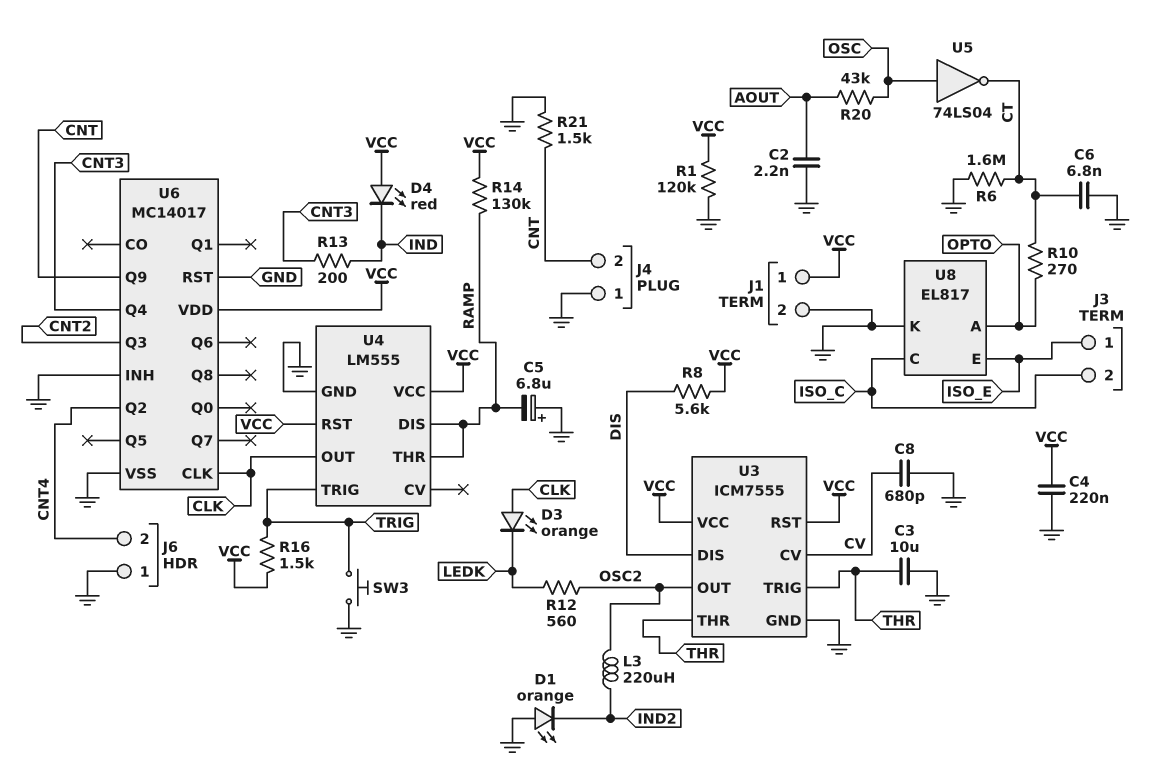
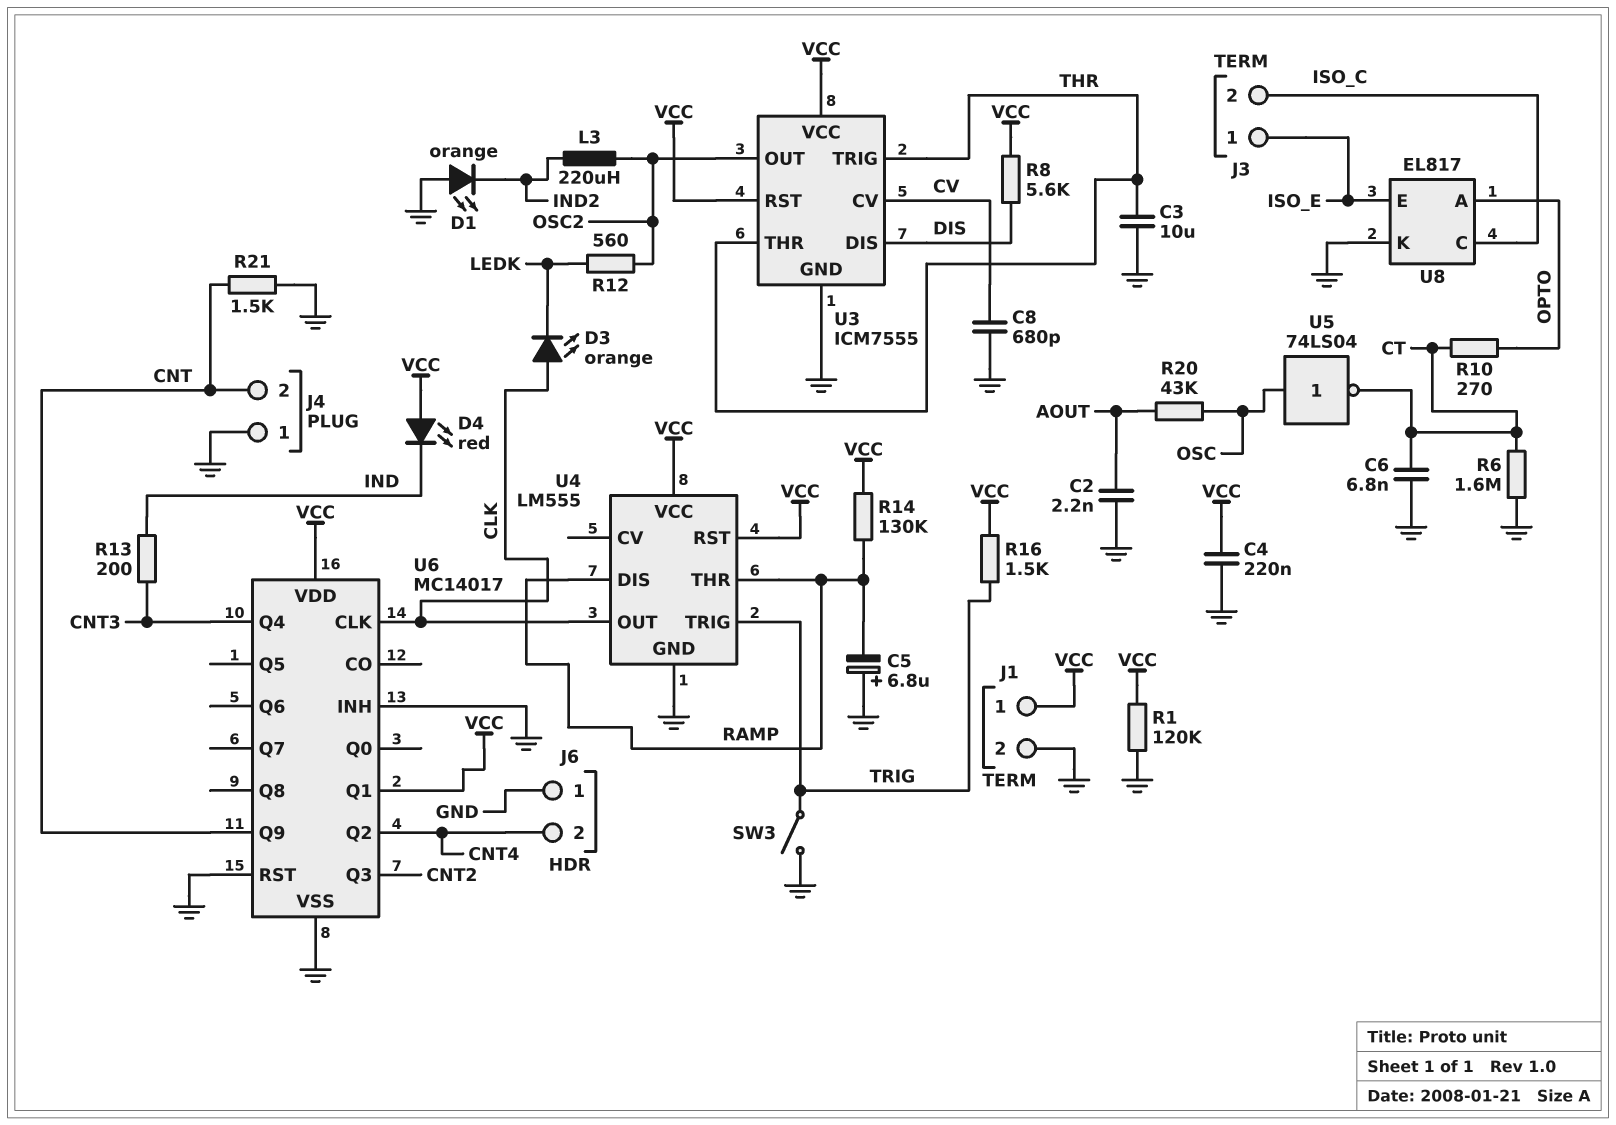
SW3: button (GND, TRIG) -> switch (GND, TRIG)
U6 pin Q1: none -> VCC

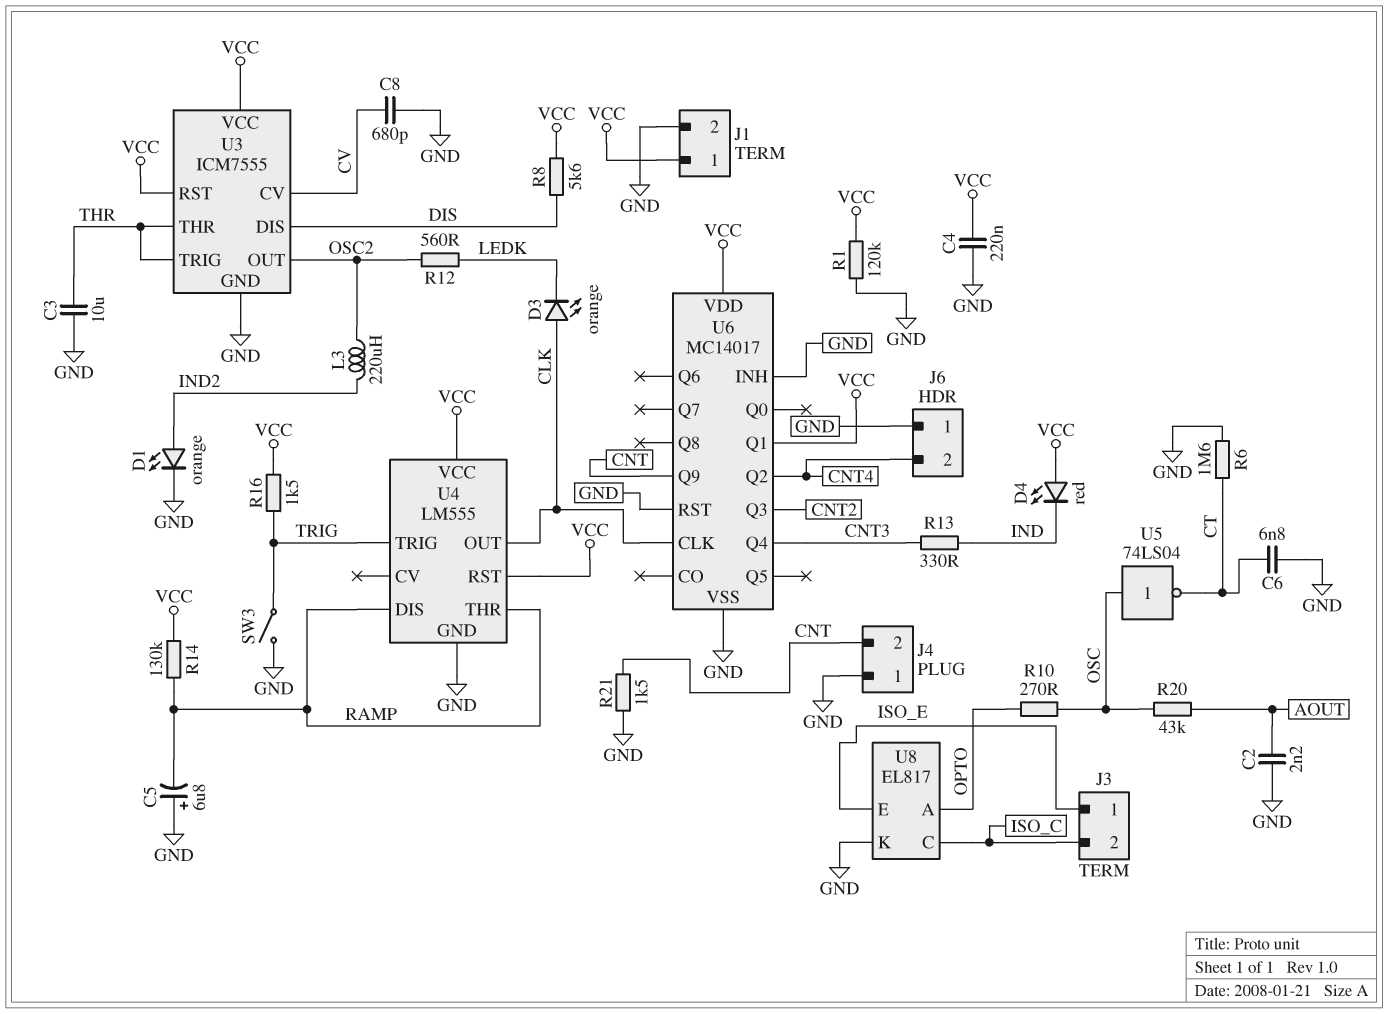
D1: LED orange (A GND, K IND2) -> LED orange (A IND2, K GND)
R10: 270 (CT, OPTO) -> 270 (OPTO, OSC)
R13: 200 (CNT3, IND) -> 330 (CNT3, IND)

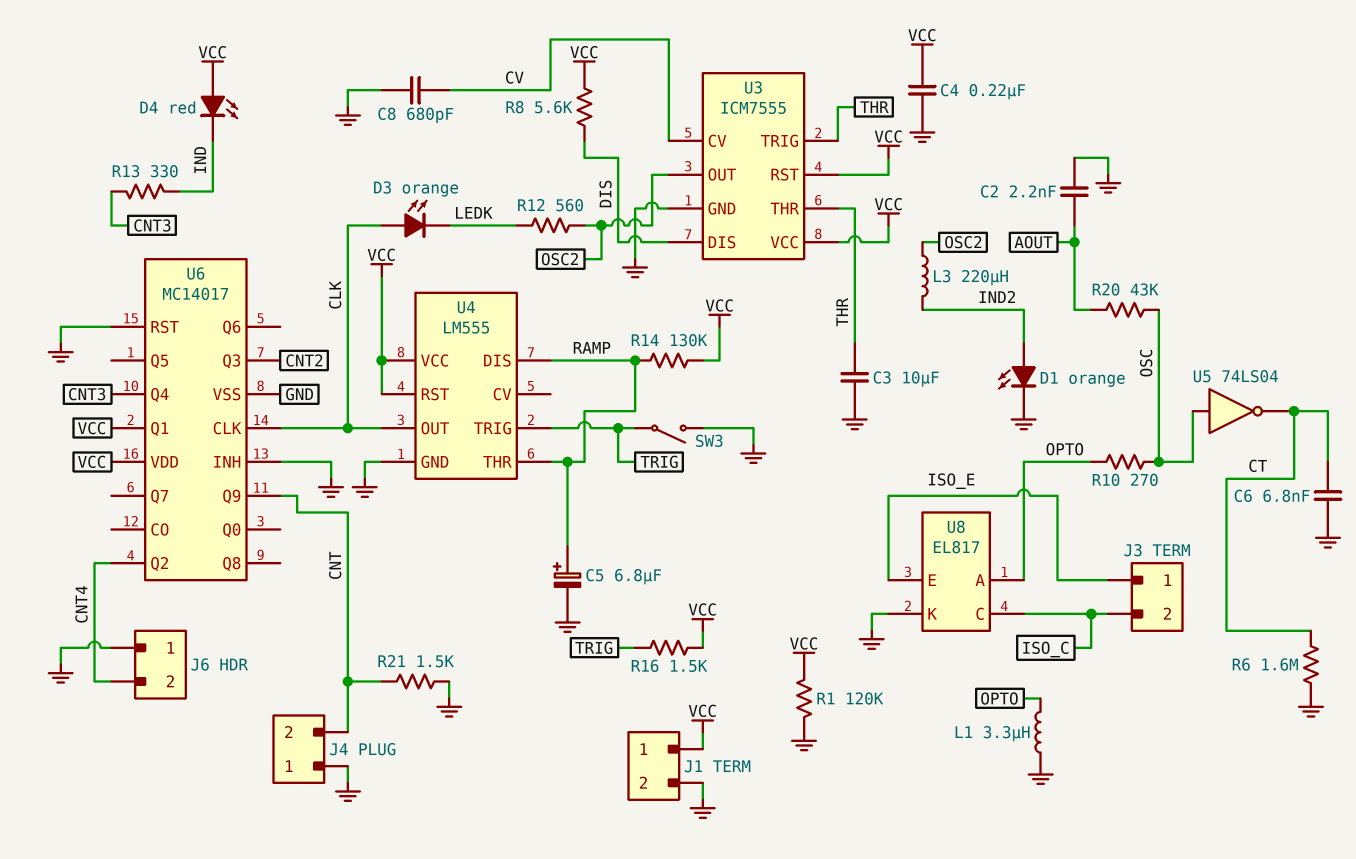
C5: 6.8uF (plus GND, minus RAMP) -> 6.8uF (plus RAMP, minus GND)
L1: none -> 3.3uH (GND, OPTO)

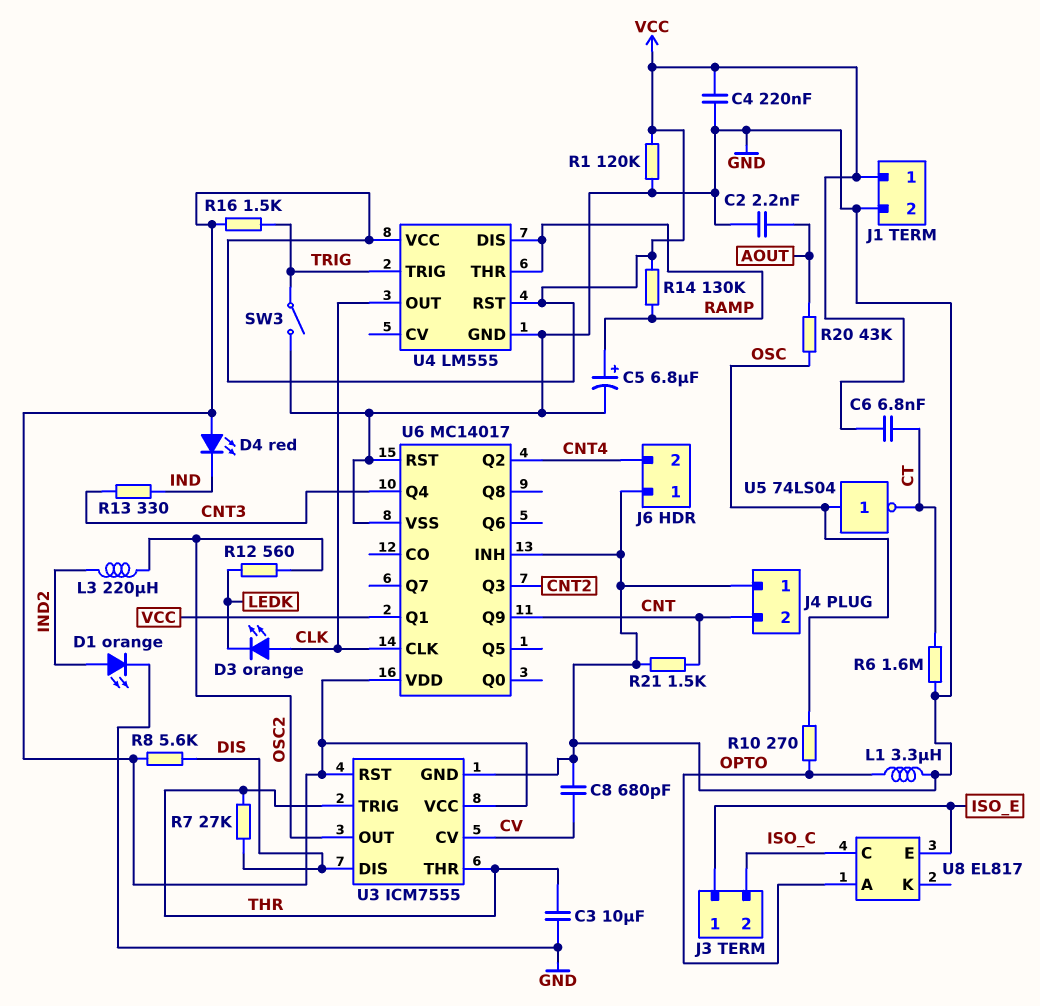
C6: 6.8nF (CT, GND) -> 6.8nF (CT, VCC)
R7: none -> 27k (DIS, THR)
U8 pin K: GND -> none

